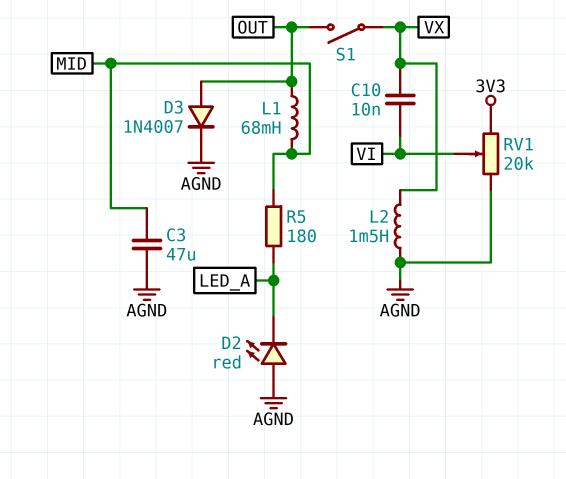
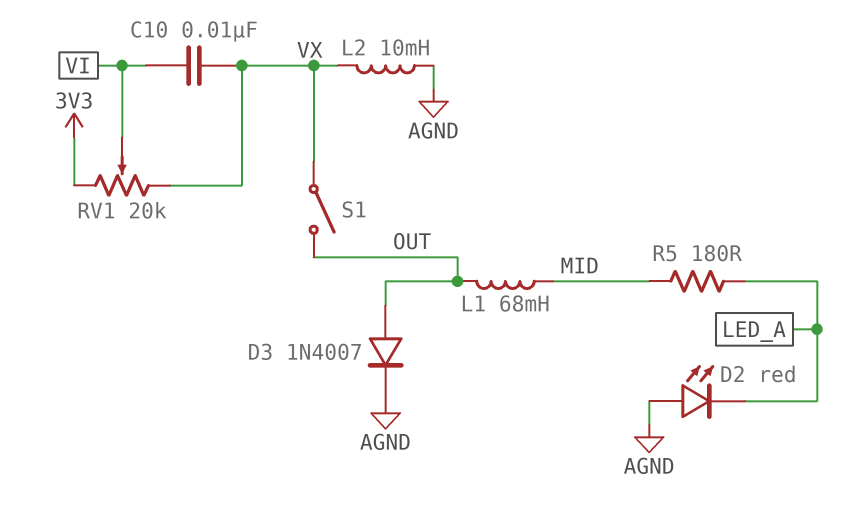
C3: 47uF (AGND, MID) -> none
L2: 1.5mH (AGND, VX) -> 10mH (AGND, VX)
RV1: 20k (3V3, AGND, wiper VI) -> 20k (3V3, VX, wiper VI)

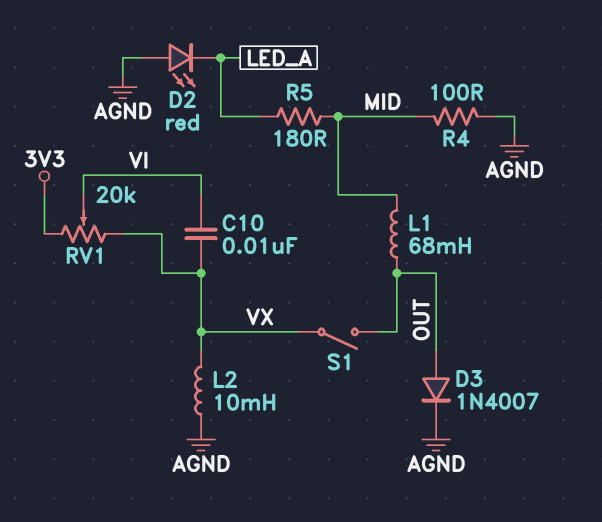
R4: none -> 100 (AGND, MID)

